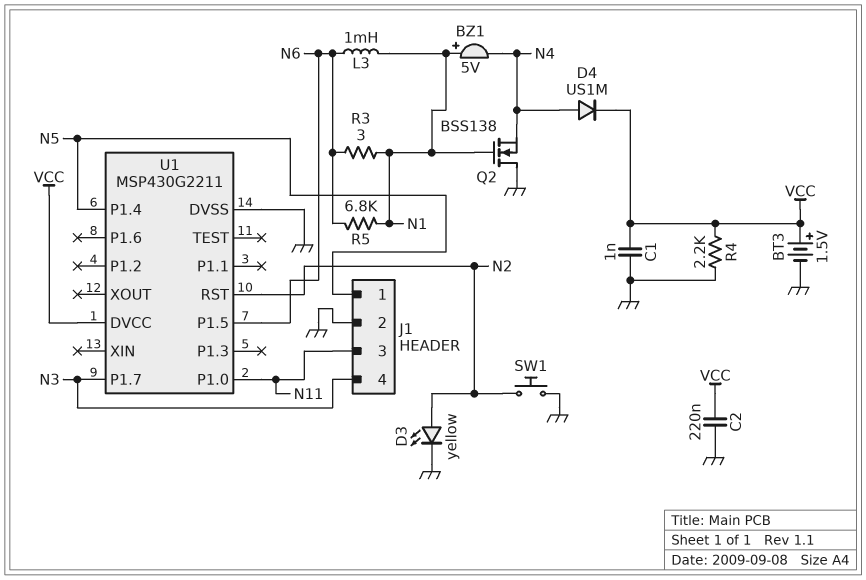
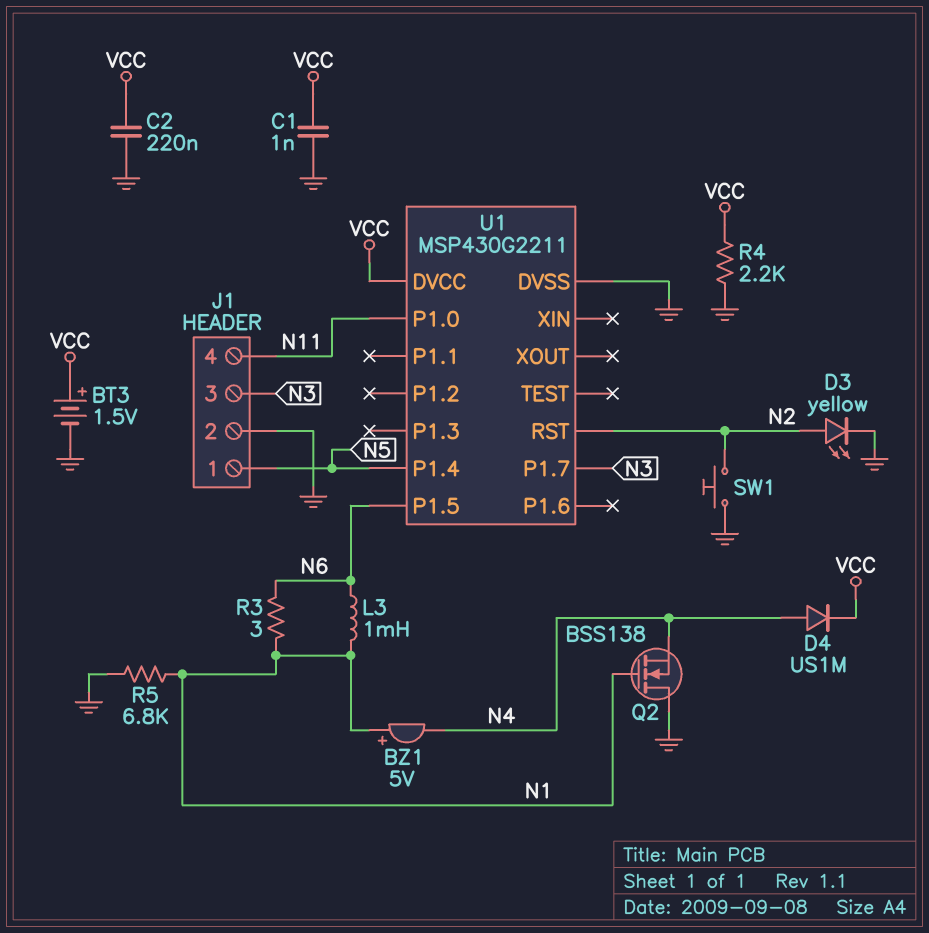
J1 pin 3: N11 -> N3
J1 pin 4: N3 -> N11
R5: 6.8k (N1, N6) -> 6.8k (GND, N1)

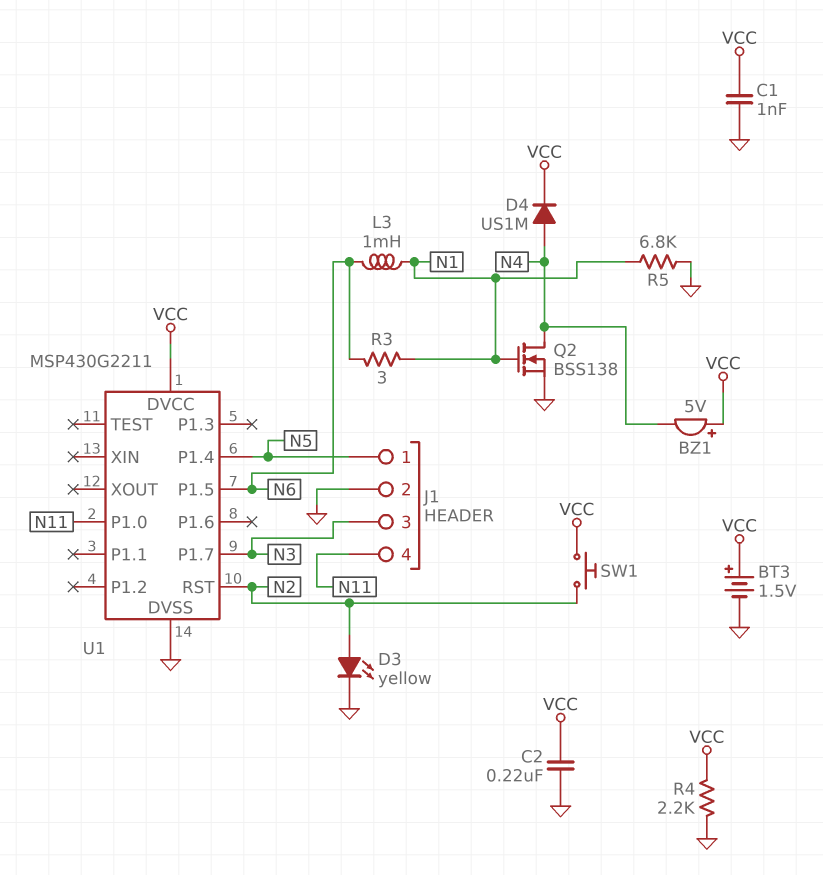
BZ1: buzzer 5V (plus N1, minus N4) -> buzzer 5V (plus VCC, minus N4)
Q2: NMOS BSS138 (G N1, D GND, S N4) -> NMOS BSS138 (G N1, D N4, S GND)
SW1: button (GND, N2) -> button (N2, VCC)

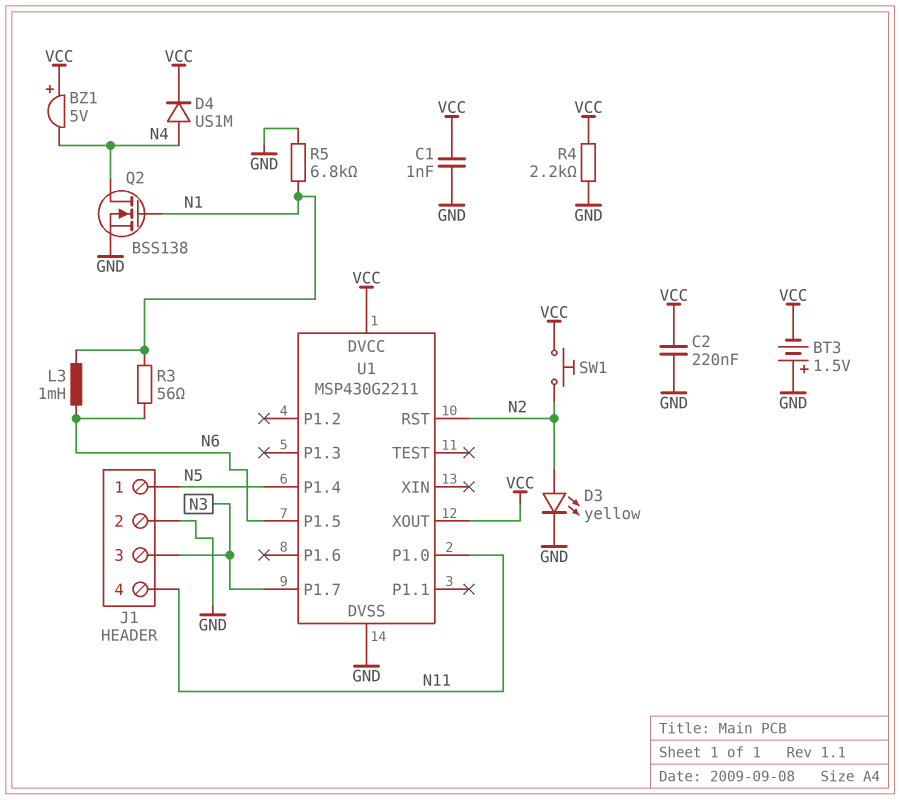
BT3: 1.5V (plus VCC, minus GND) -> 1.5V (plus GND, minus VCC)
R3: 3 (N1, N6) -> 56 (N1, N6)
U1 pin XOUT: none -> VCC

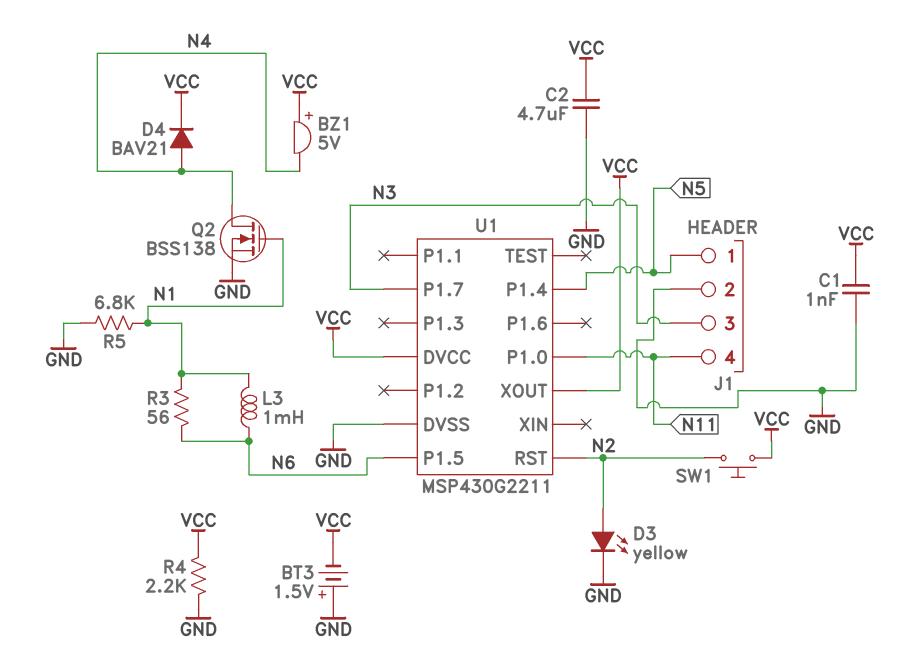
C2: 220nF (GND, VCC) -> 4.7uF (GND, VCC)
D4: diode US1M (A N4, K VCC) -> diode BAV21 (A N4, K VCC)

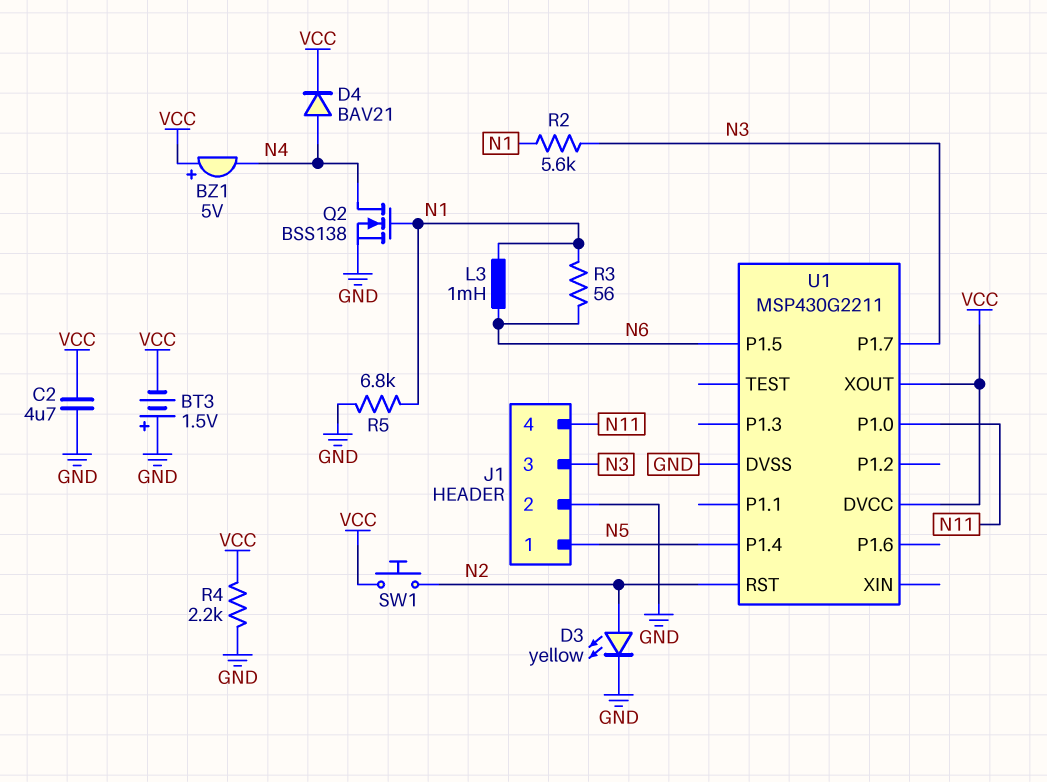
C1: 1nF (GND, VCC) -> none
R2: none -> 5.6k (N1, N3)

